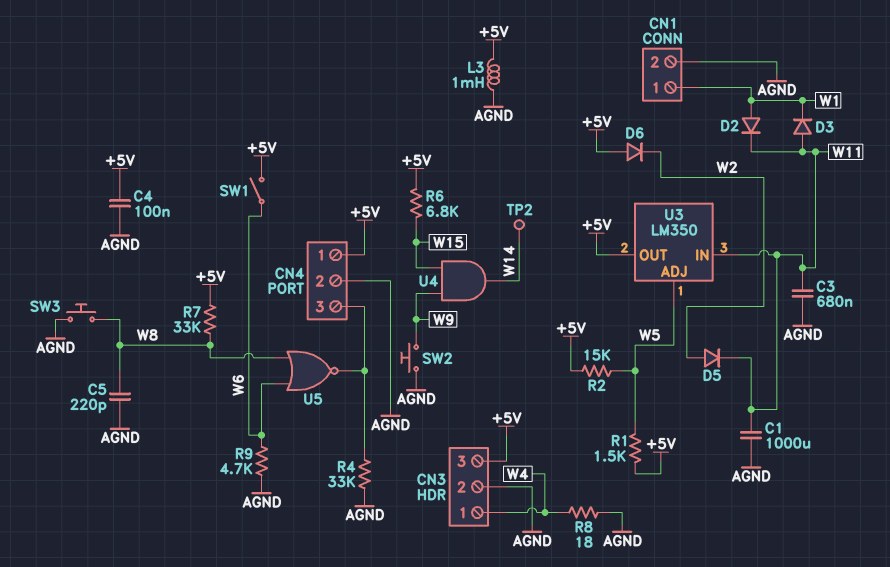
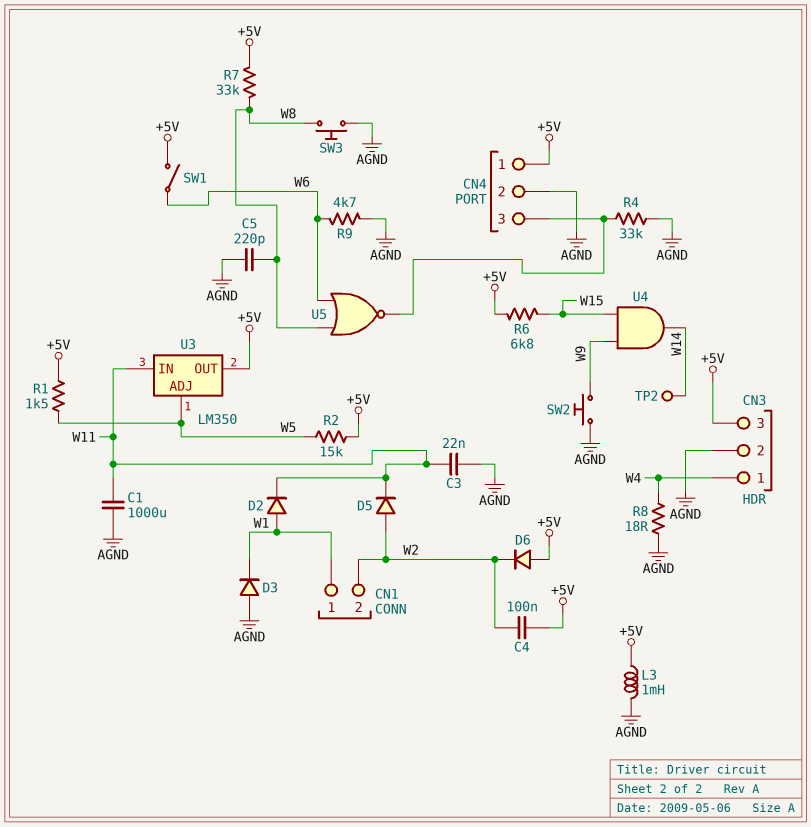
C3: 680nF (AGND, W11) -> 22nF (AGND, W11)
C4: 100nF (+5V, AGND) -> 100nF (+5V, W2)
CN1 pin 2: AGND -> W2
D3: diode (A W11, K W1) -> diode (A AGND, K W1)

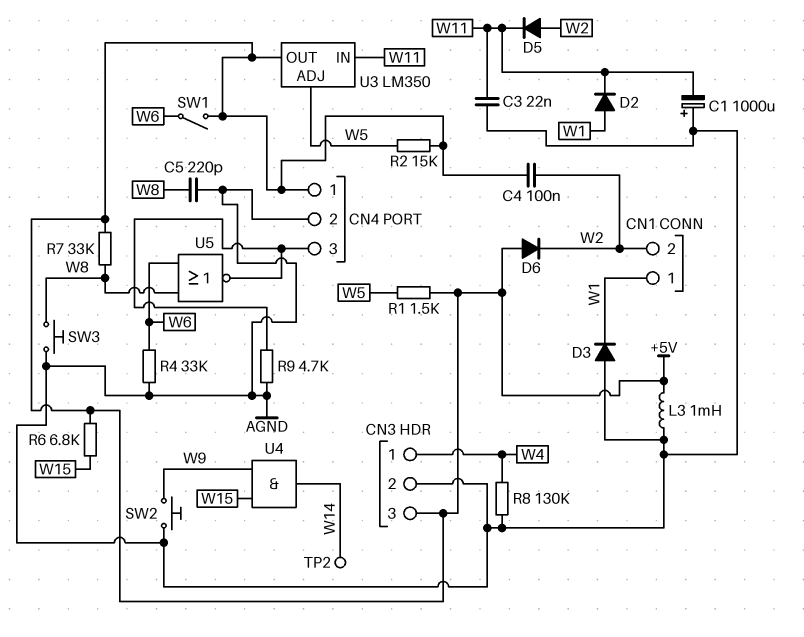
C1: 1000uF (AGND, W11) -> 1000uF (plus AGND, minus W11)
R4: 33k (AGND, CN4/3) -> 33k (AGND, W6)
R8: 18 (AGND, W4) -> 130k (AGND, W4)
R9: 4.7k (AGND, W6) -> 4.7k (AGND, CN4/3)

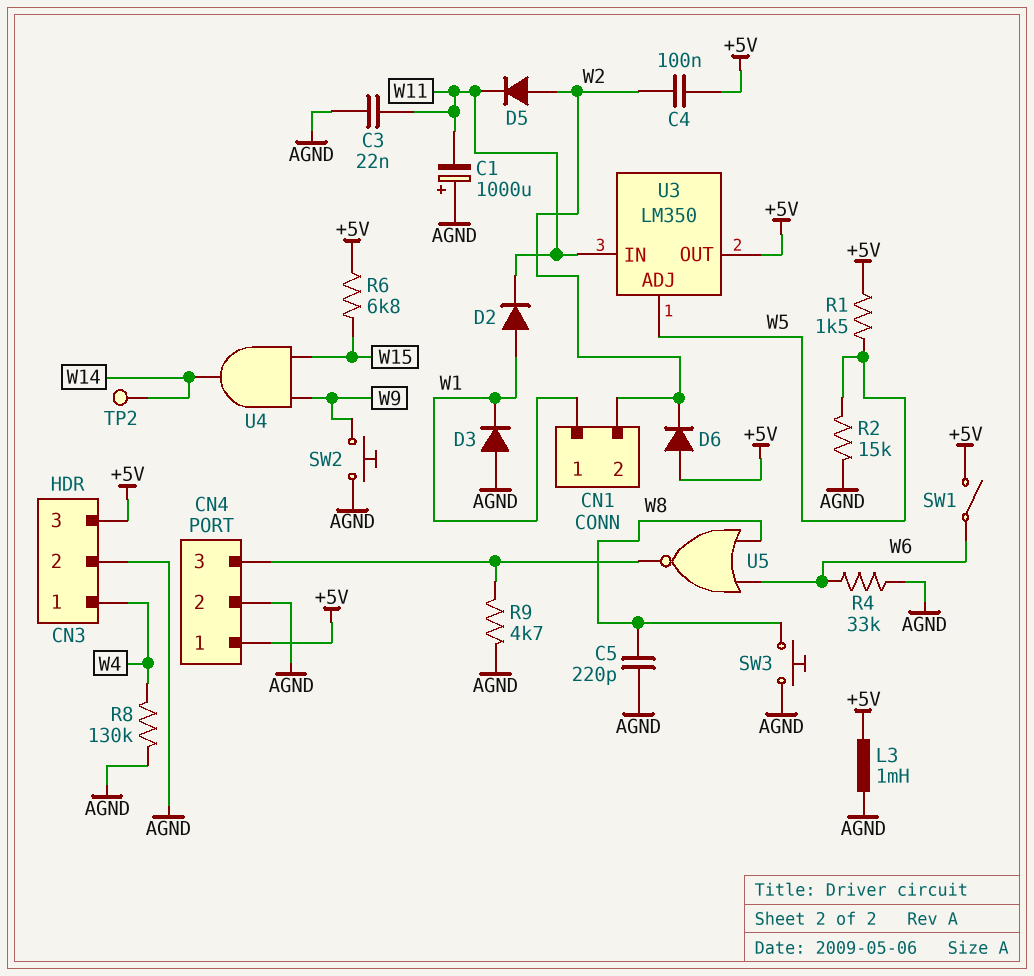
R2: 15k (+5V, W5) -> 15k (AGND, W5)
R7: 33k (+5V, W8) -> none

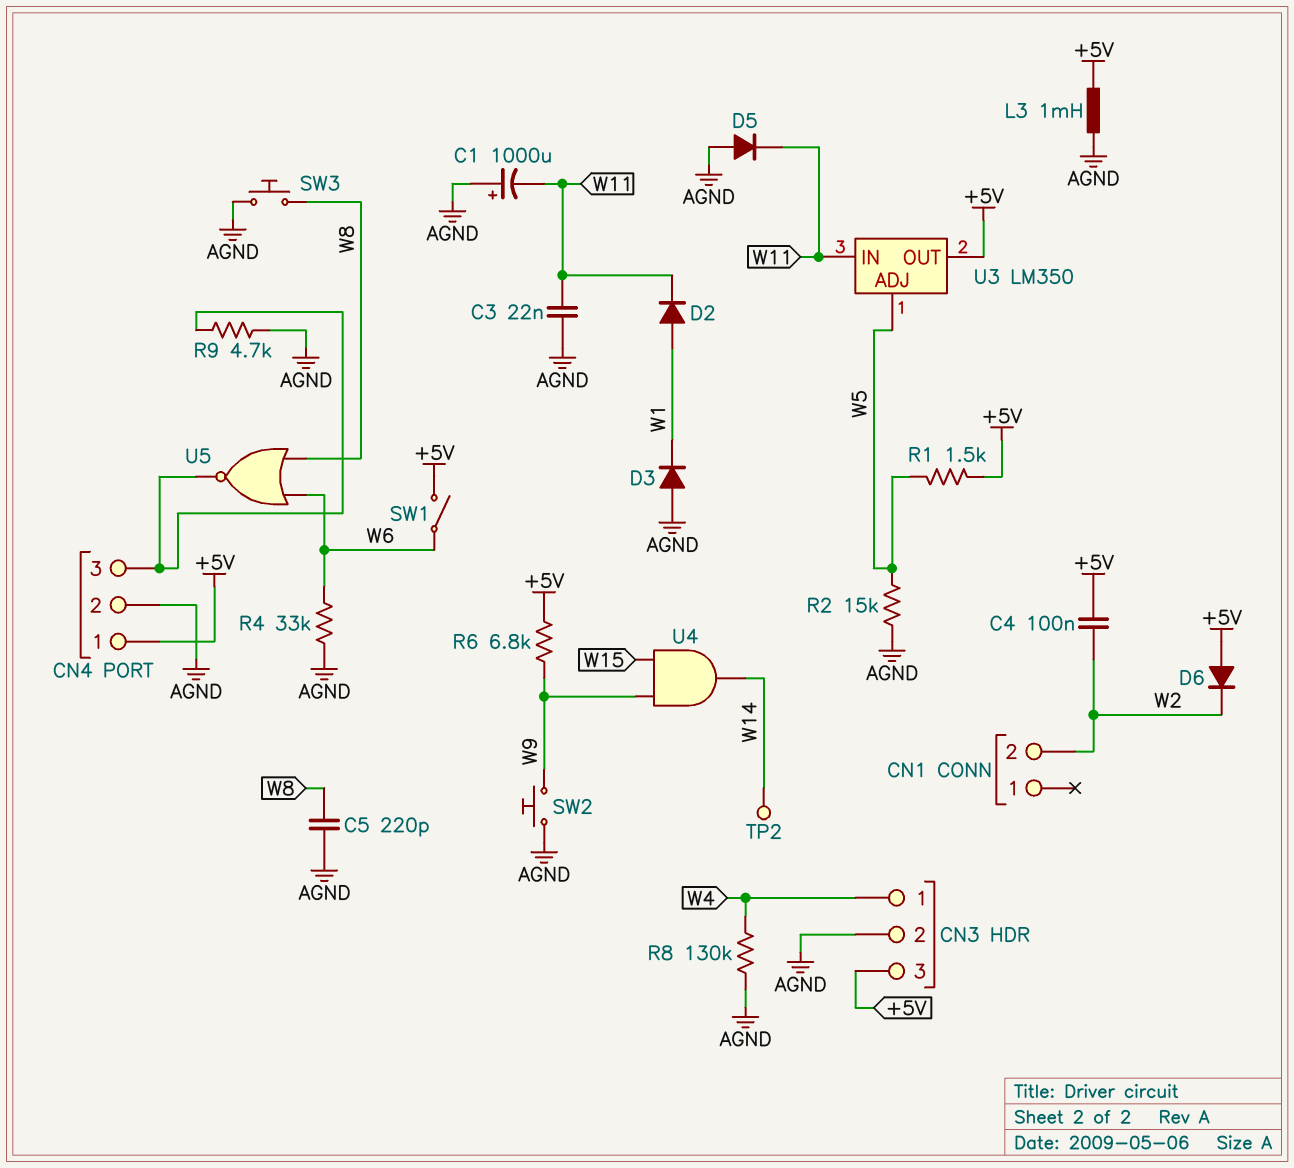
CN1 pin 1: W1 -> none
D5: diode (A W2, K W11) -> diode (A AGND, K W11)
R6: 6.8k (+5V, W15) -> 6.8k (+5V, W9)

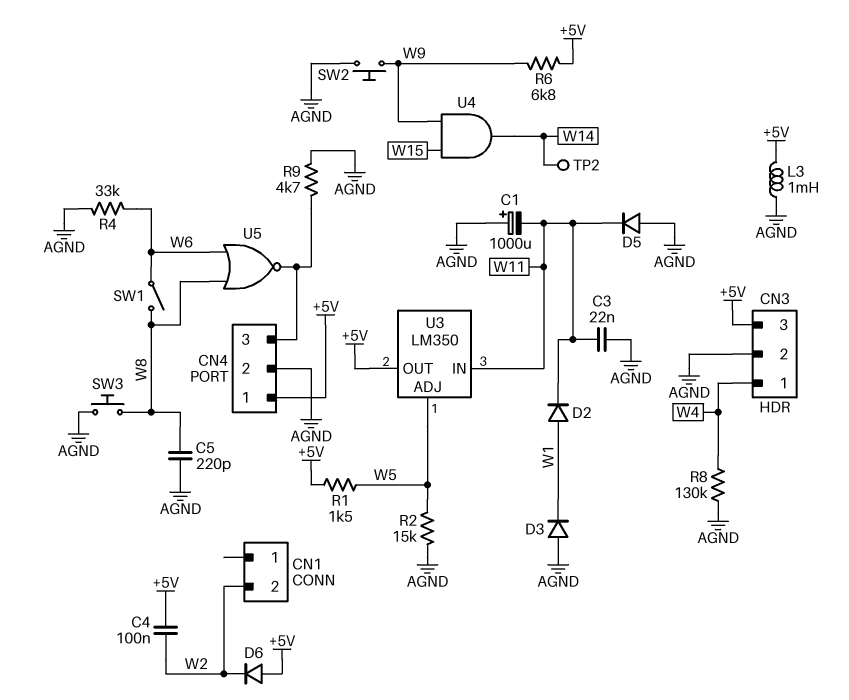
SW1: switch (+5V, W6) -> switch (W6, W8)

